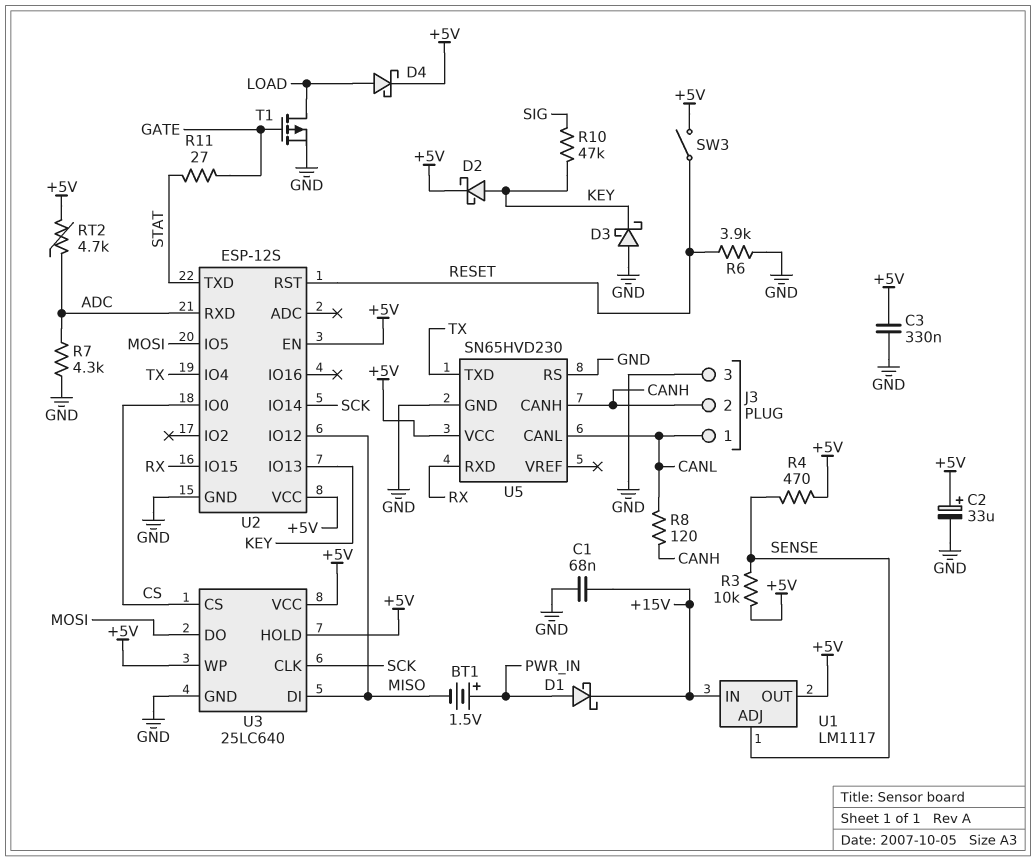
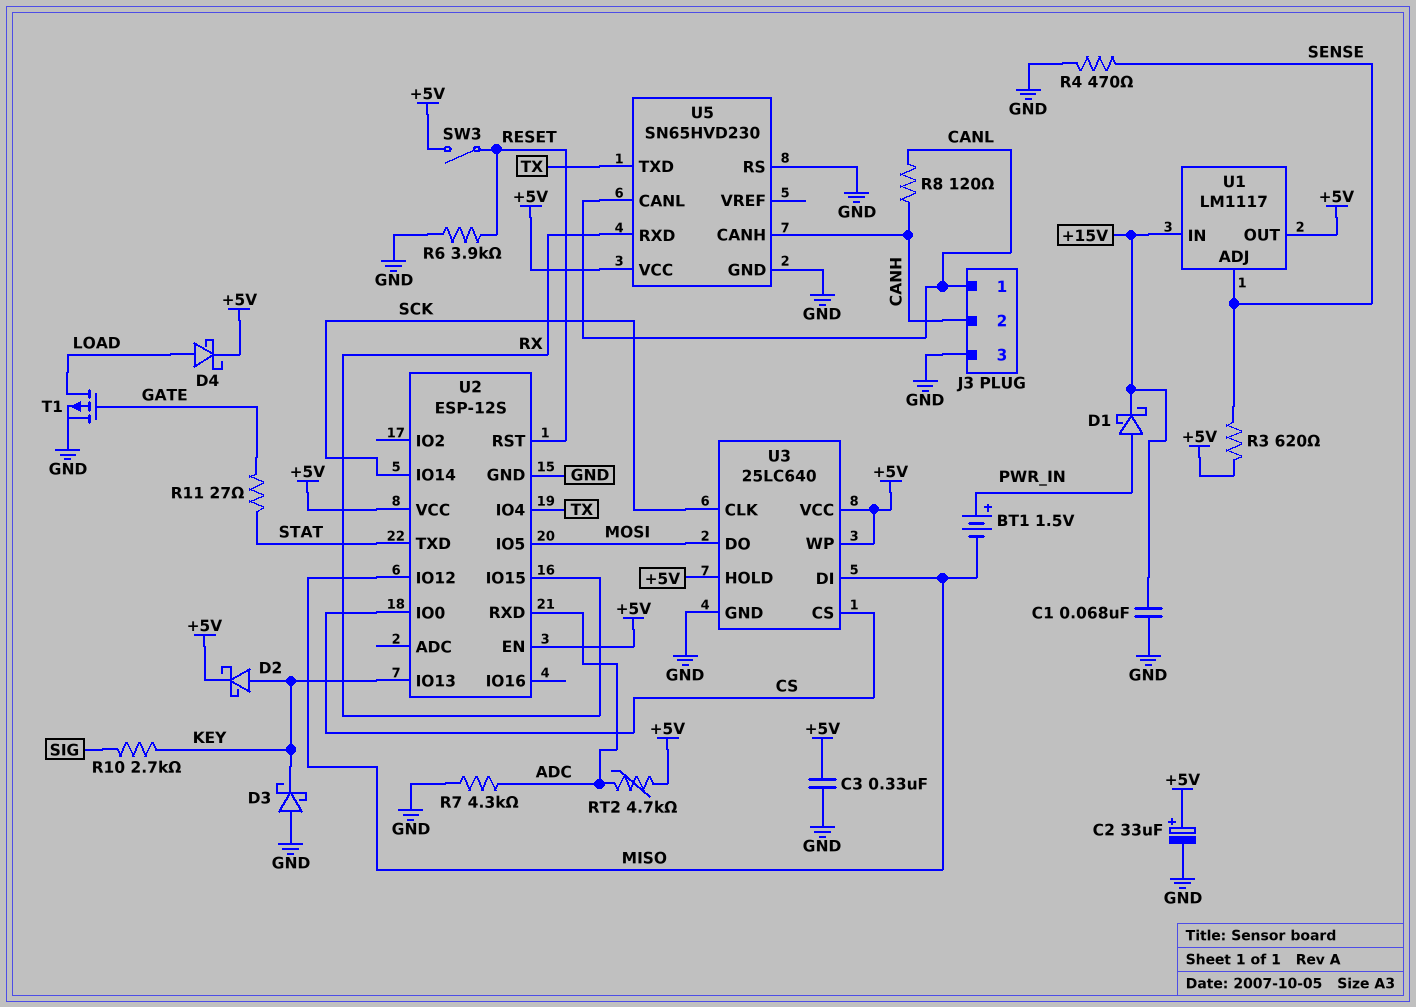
R3: 10k (+5V, SENSE) -> 620 (+5V, SENSE)
R4: 470 (+5V, SENSE) -> 470 (GND, SENSE)
R10: 47k (KEY, SIG) -> 2.7k (KEY, SIG)

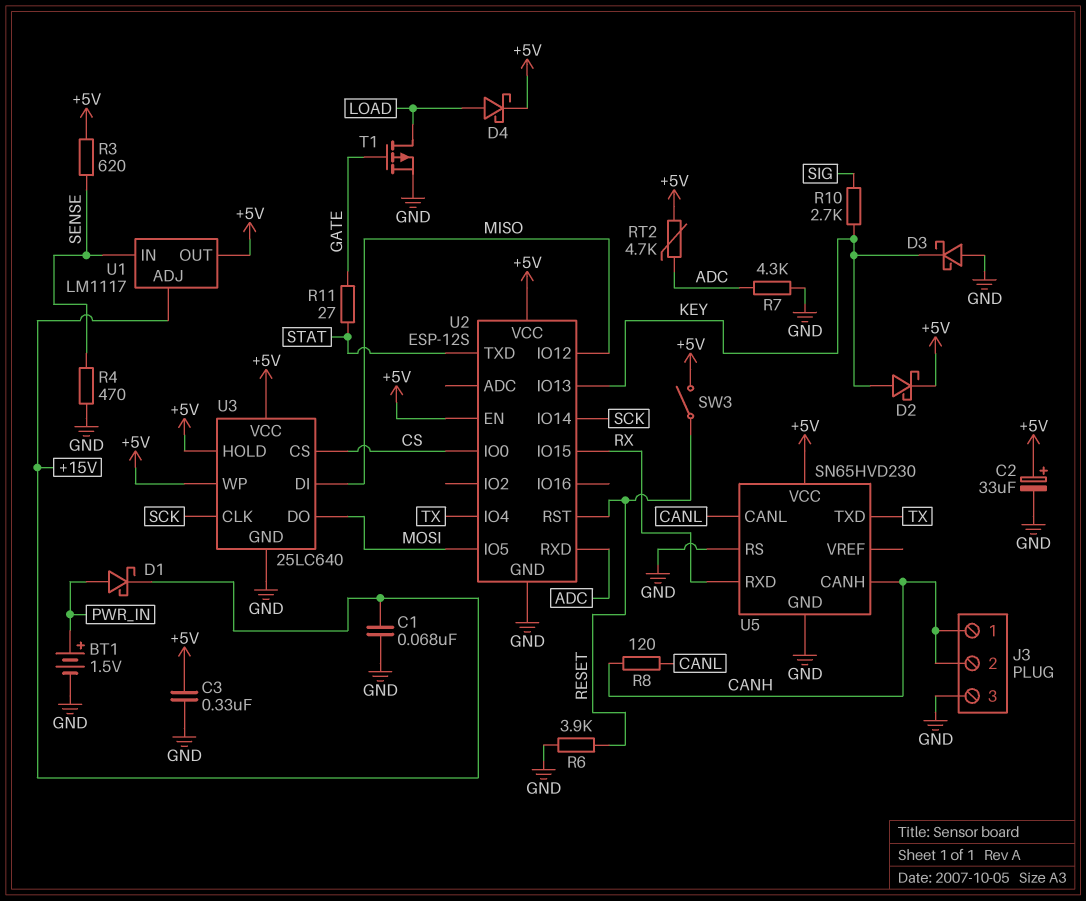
BT1: 1.5V (plus PWR_IN, minus MISO) -> 1.5V (plus PWR_IN, minus GND)
J3 pin 1: CANL -> CANH
U1 pin ADJ: SENSE -> +15V
U1 pin IN: +15V -> SENSE

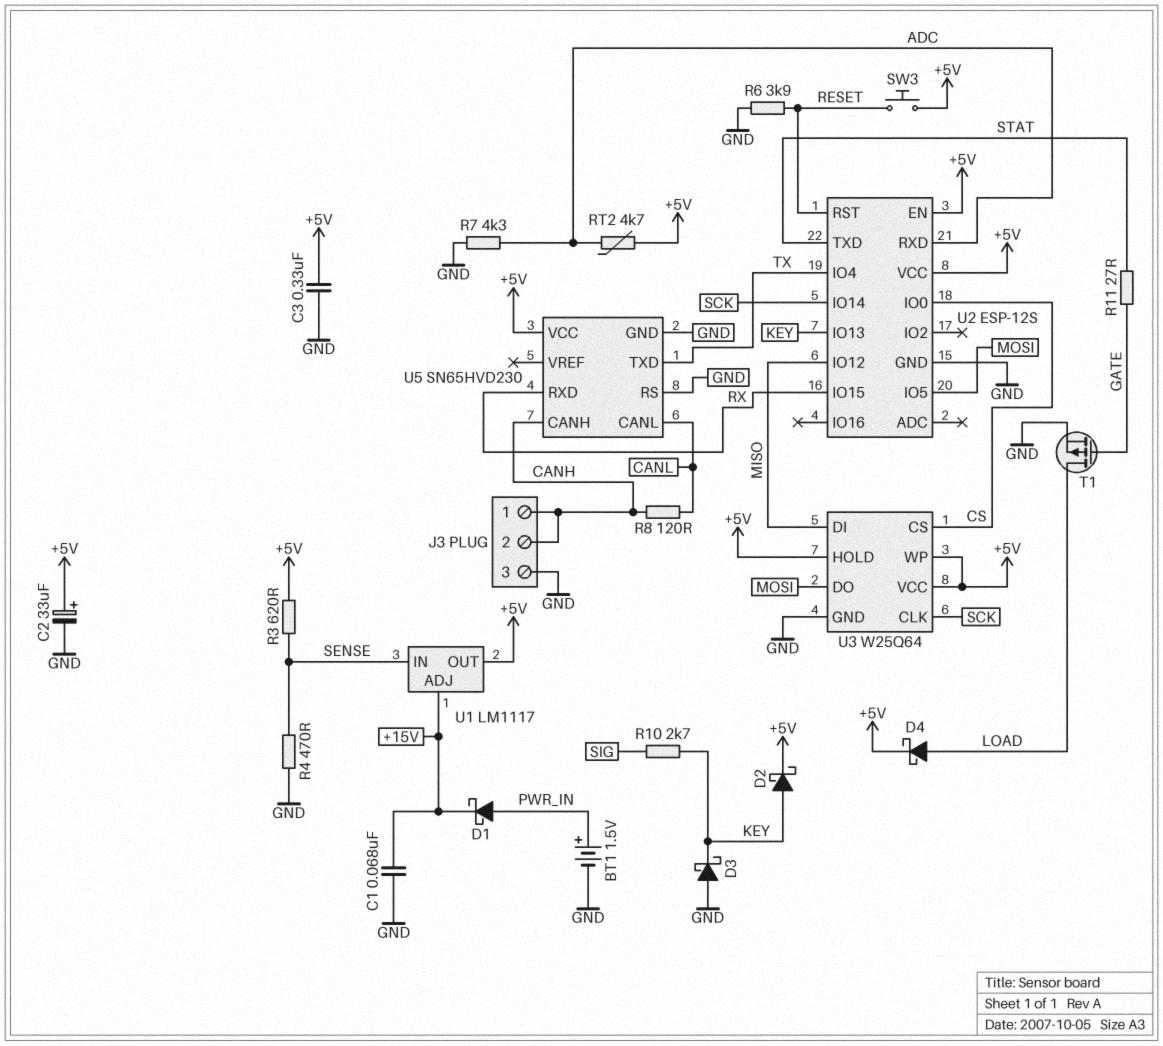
SW3: switch (+5V, RESET) -> button (+5V, RESET)
U3: 25LC640 -> W25Q64

